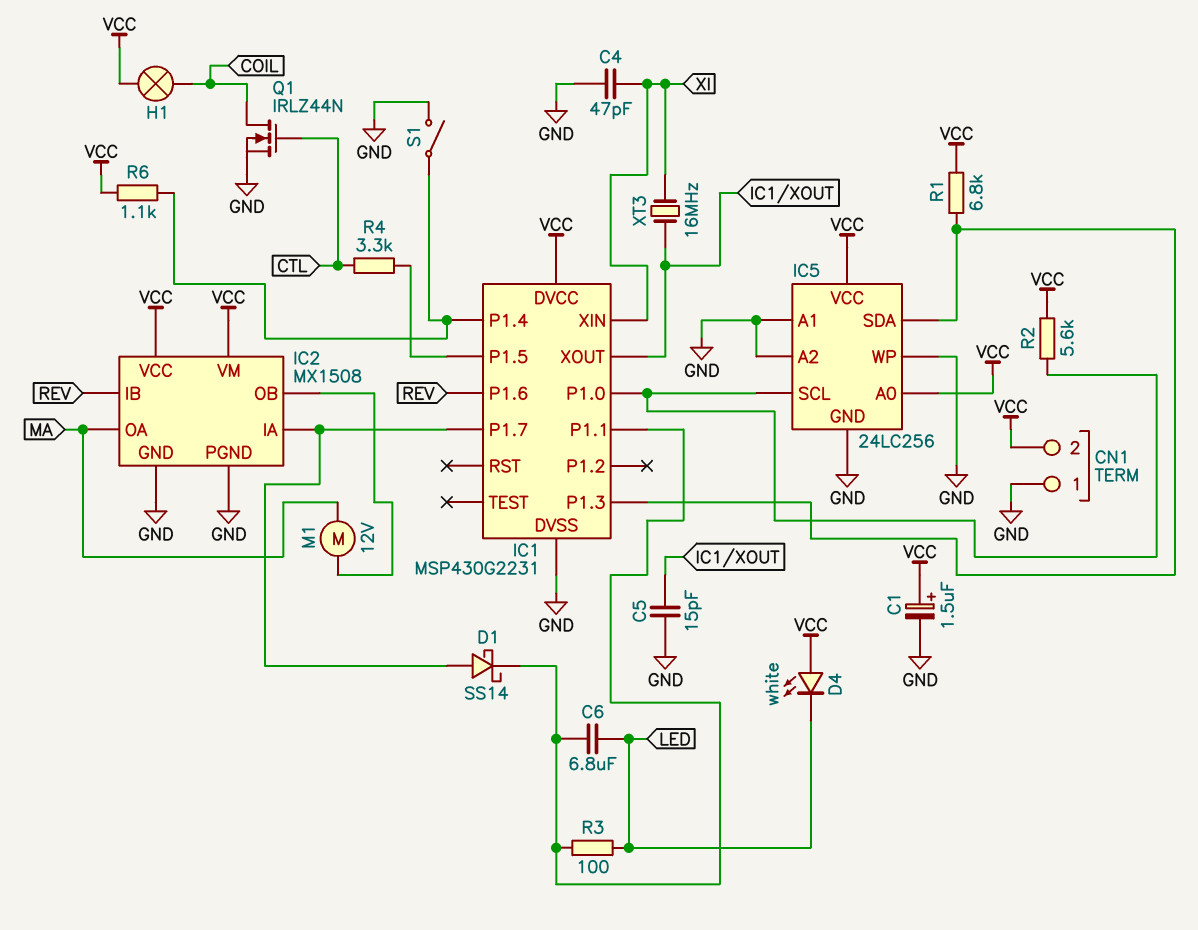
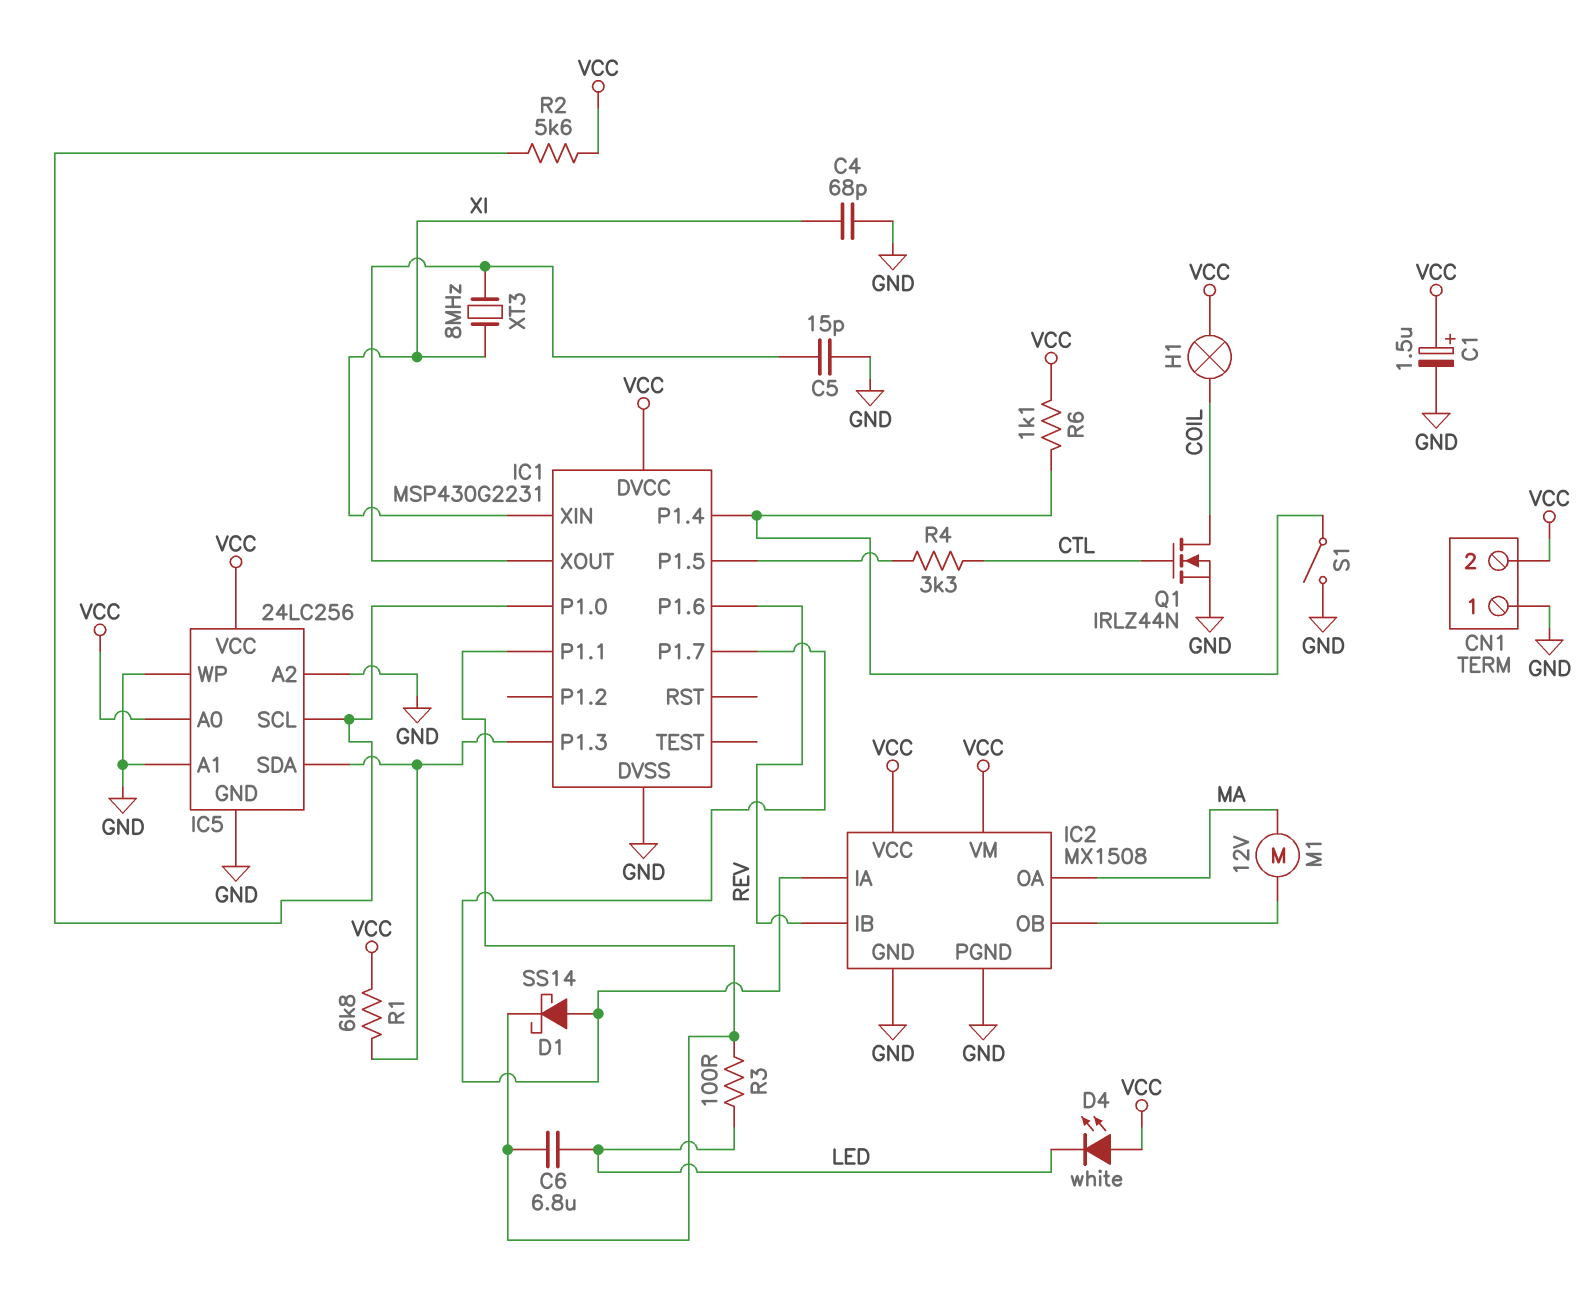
C4: 47pF (GND, XI) -> 68pF (GND, XI)
XT3: 16MHz (IC1/XOUT, XI) -> 8MHz (IC1/XOUT, XI)

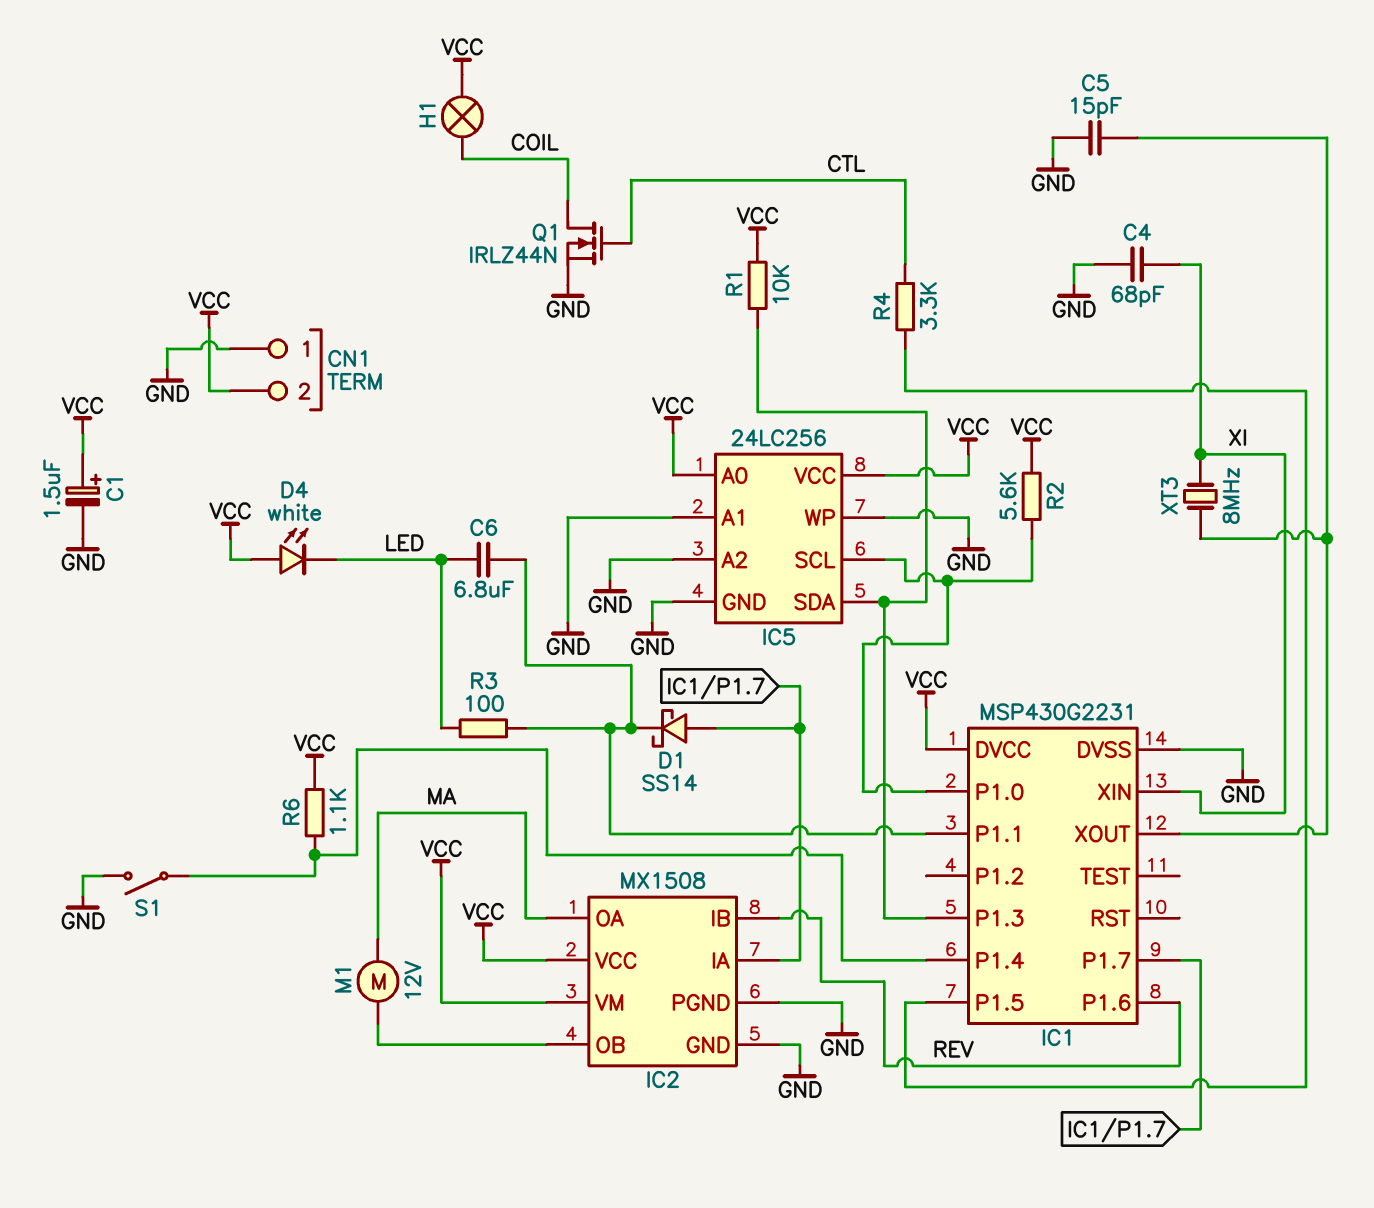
R1: 6.8k (IC1/P1.3, VCC) -> 10k (IC1/P1.3, VCC)

